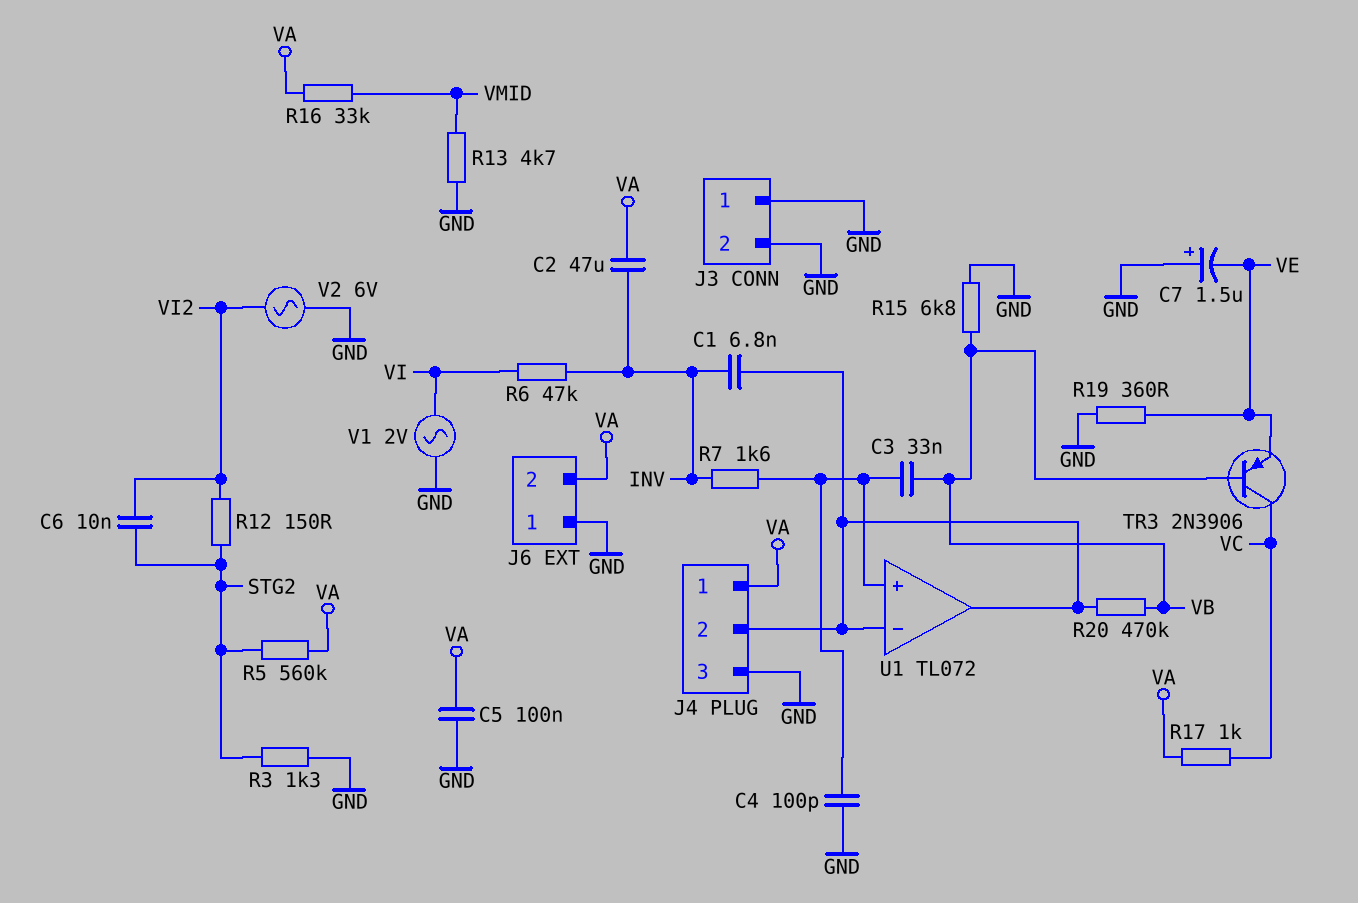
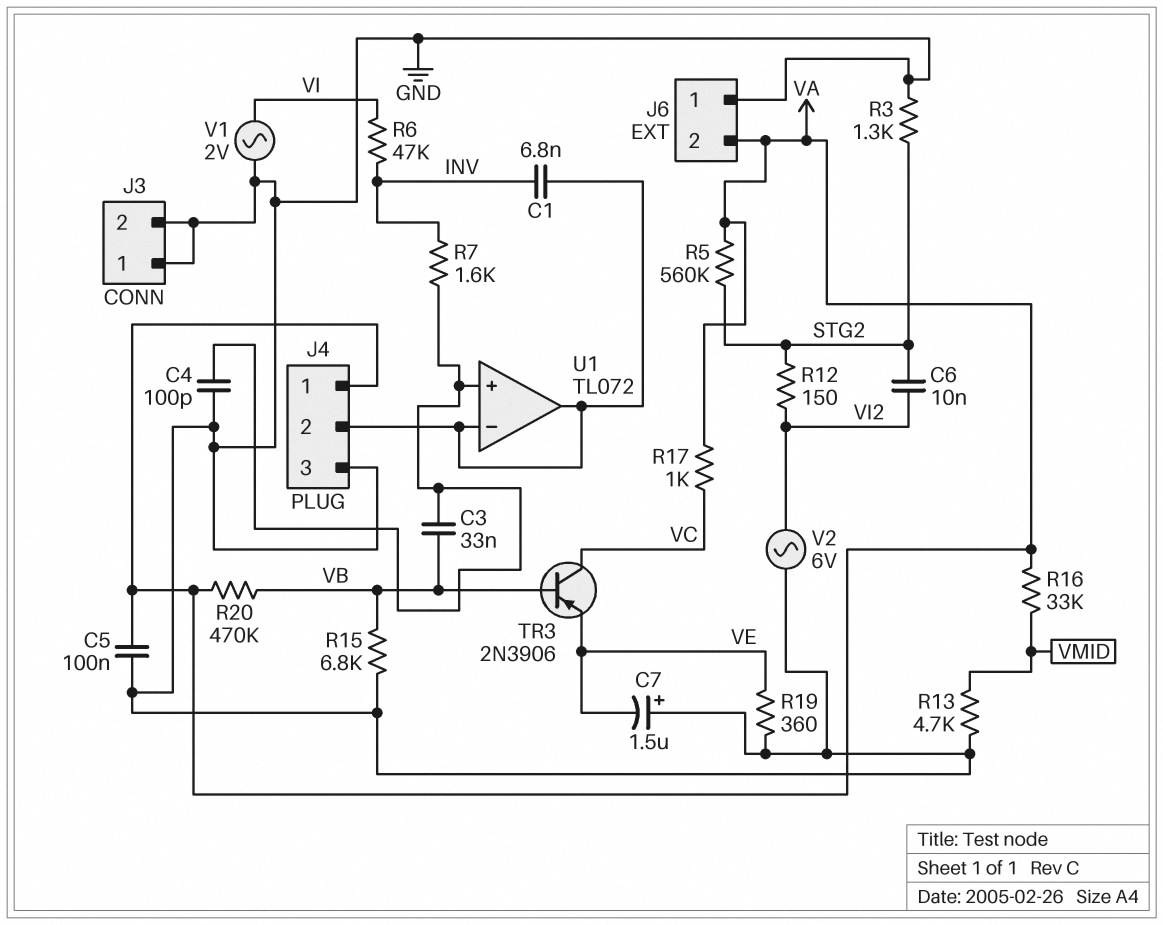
C2: 47uF (INV, VA) -> none
R20: 470k (J4/2, VB) -> 470k (VA, VB)

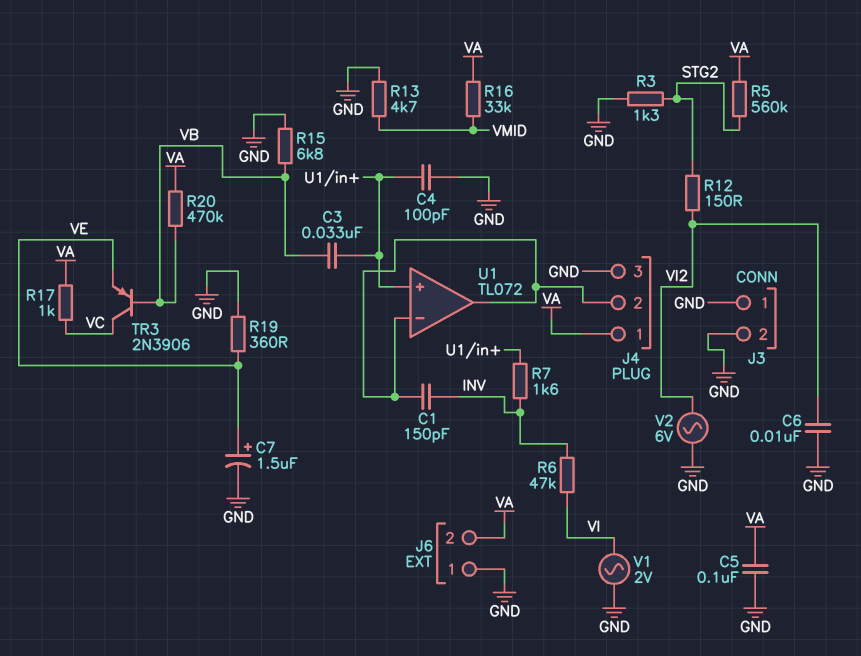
C1: 6.8nF (INV, J4/2) -> 150pF (INV, J4/2)
C6: 10nF (STG2, VI2) -> 10nF (GND, VI2)
C7: 1.5uF (plus GND, minus VE) -> 1.5uF (plus VE, minus GND)

